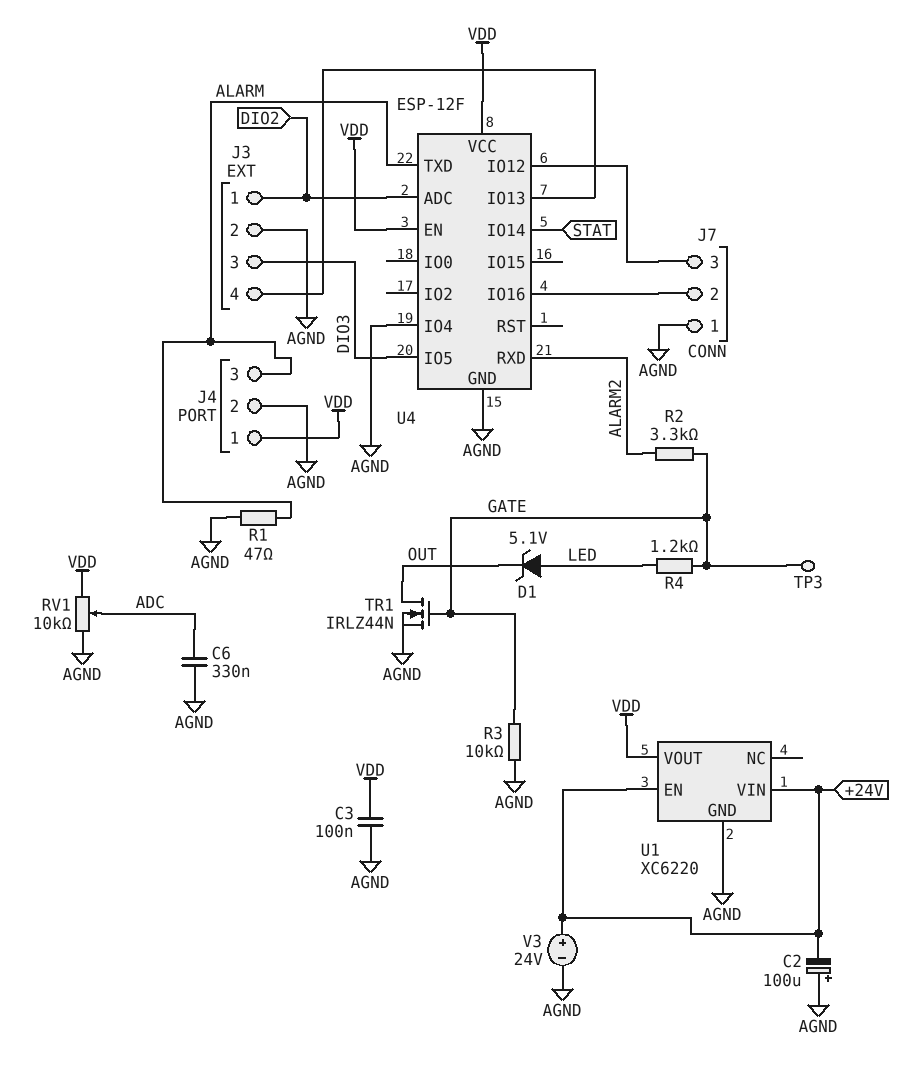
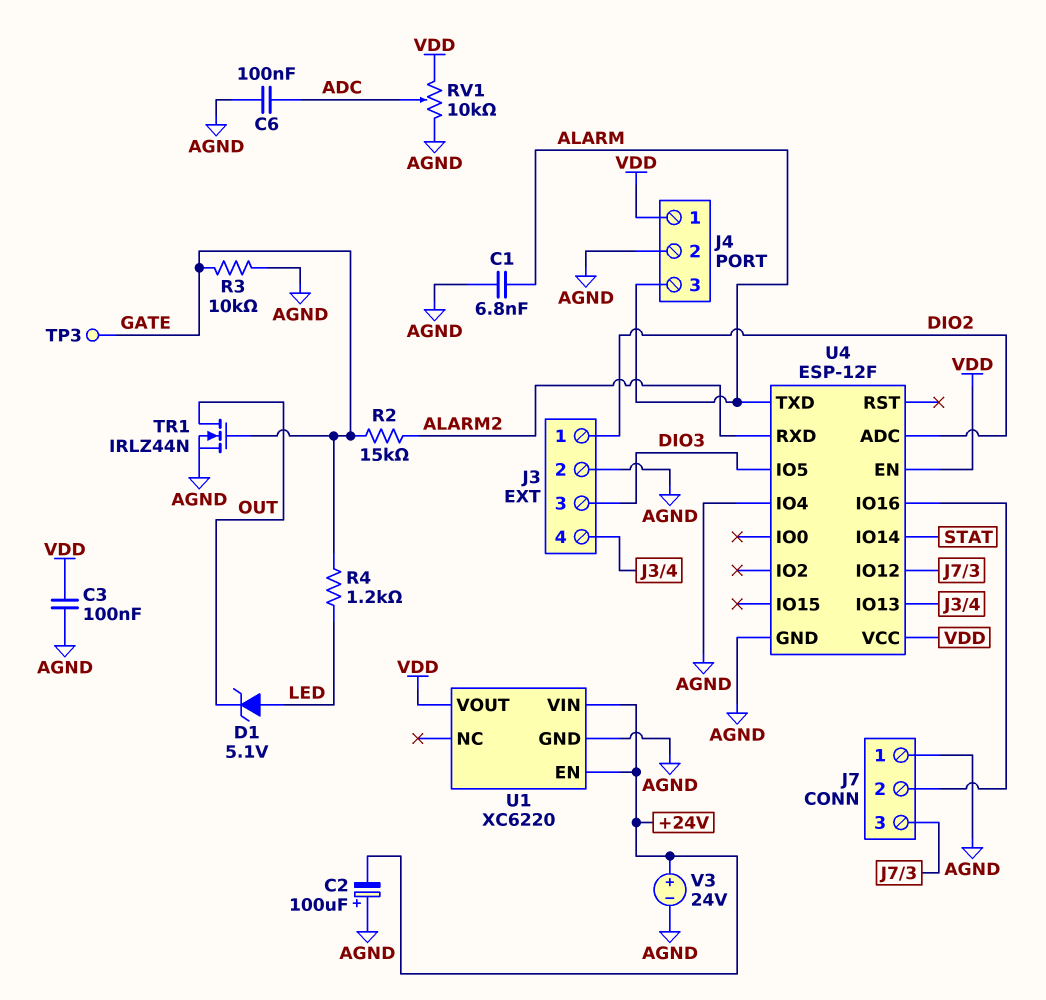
C1: none -> 6.8nF (AGND, ALARM)
C6: 330nF (ADC, AGND) -> 100nF (ADC, AGND)
R1: 47 (AGND, ALARM) -> none
R2: 3.3k (ALARM2, GATE) -> 15k (ALARM2, GATE)

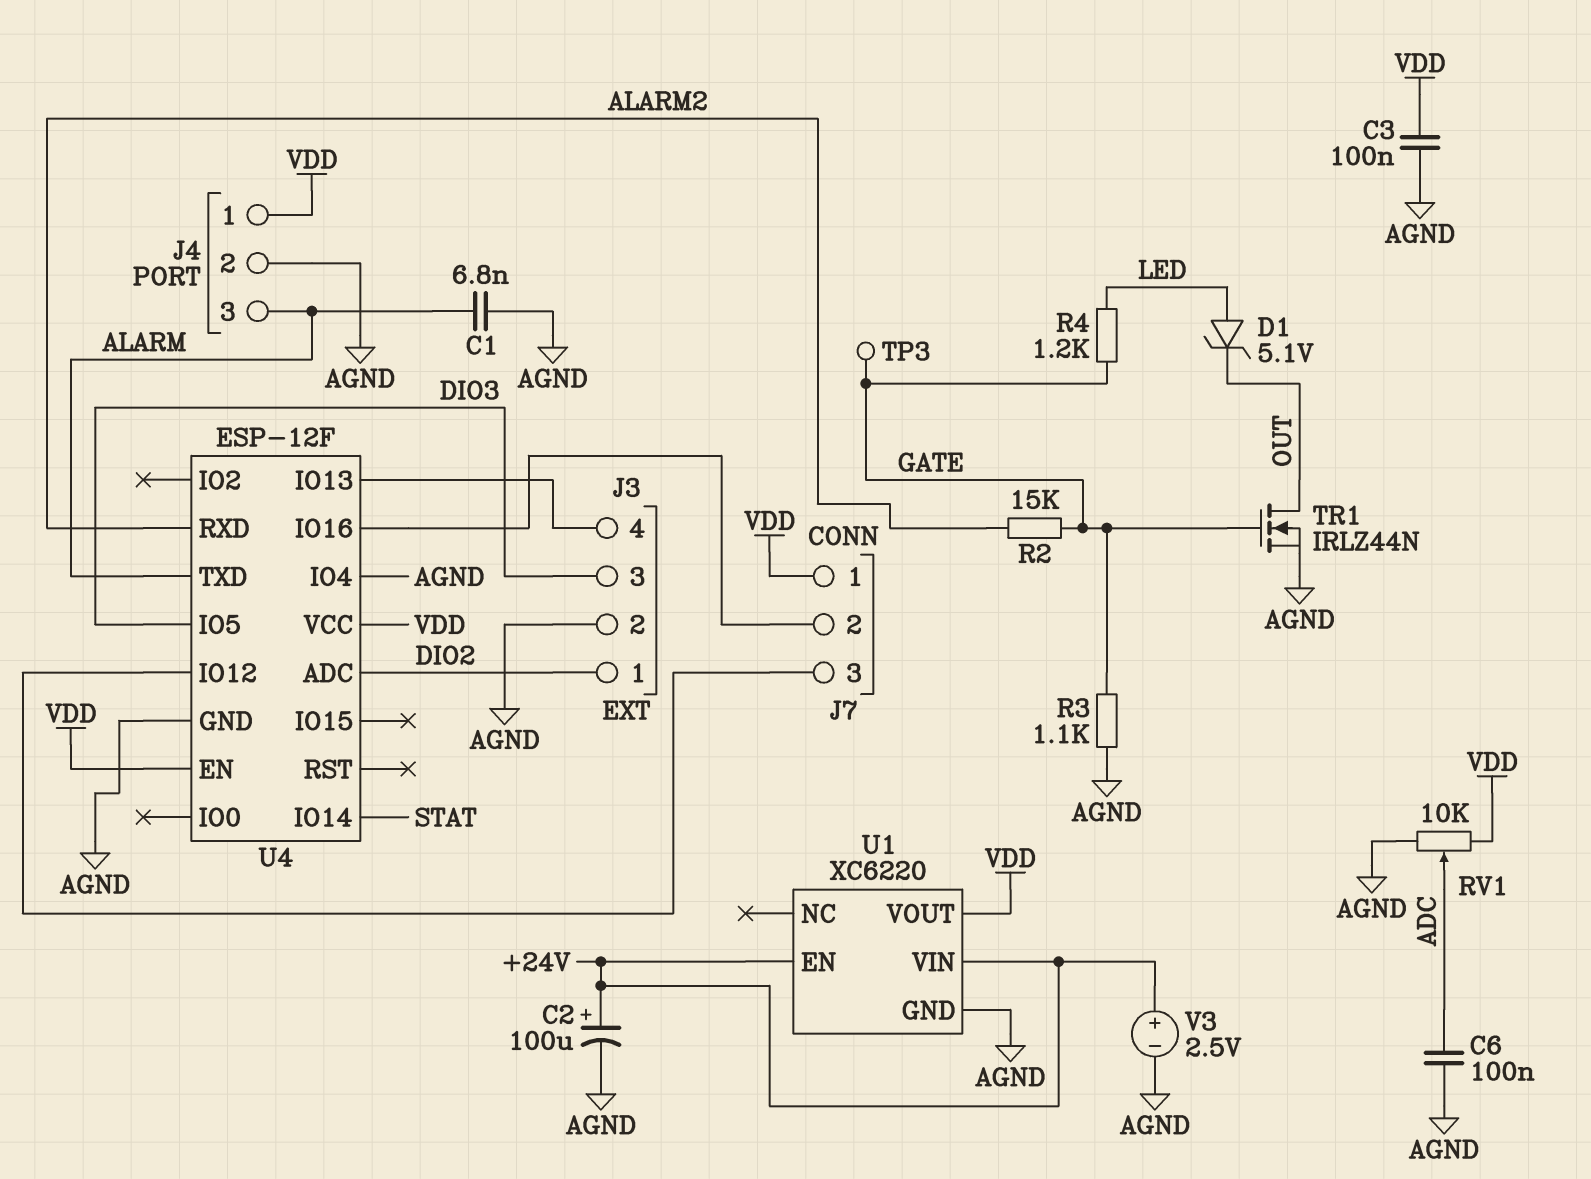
C2: 100uF (plus AGND, minus +24V) -> 100uF (plus +24V, minus AGND)
J7 pin 1: AGND -> VDD
R3: 10k (AGND, GATE) -> 1.1k (AGND, GATE)
V3: 24V (plus +24V, minus AGND) -> 2.5V (plus +24V, minus AGND)

